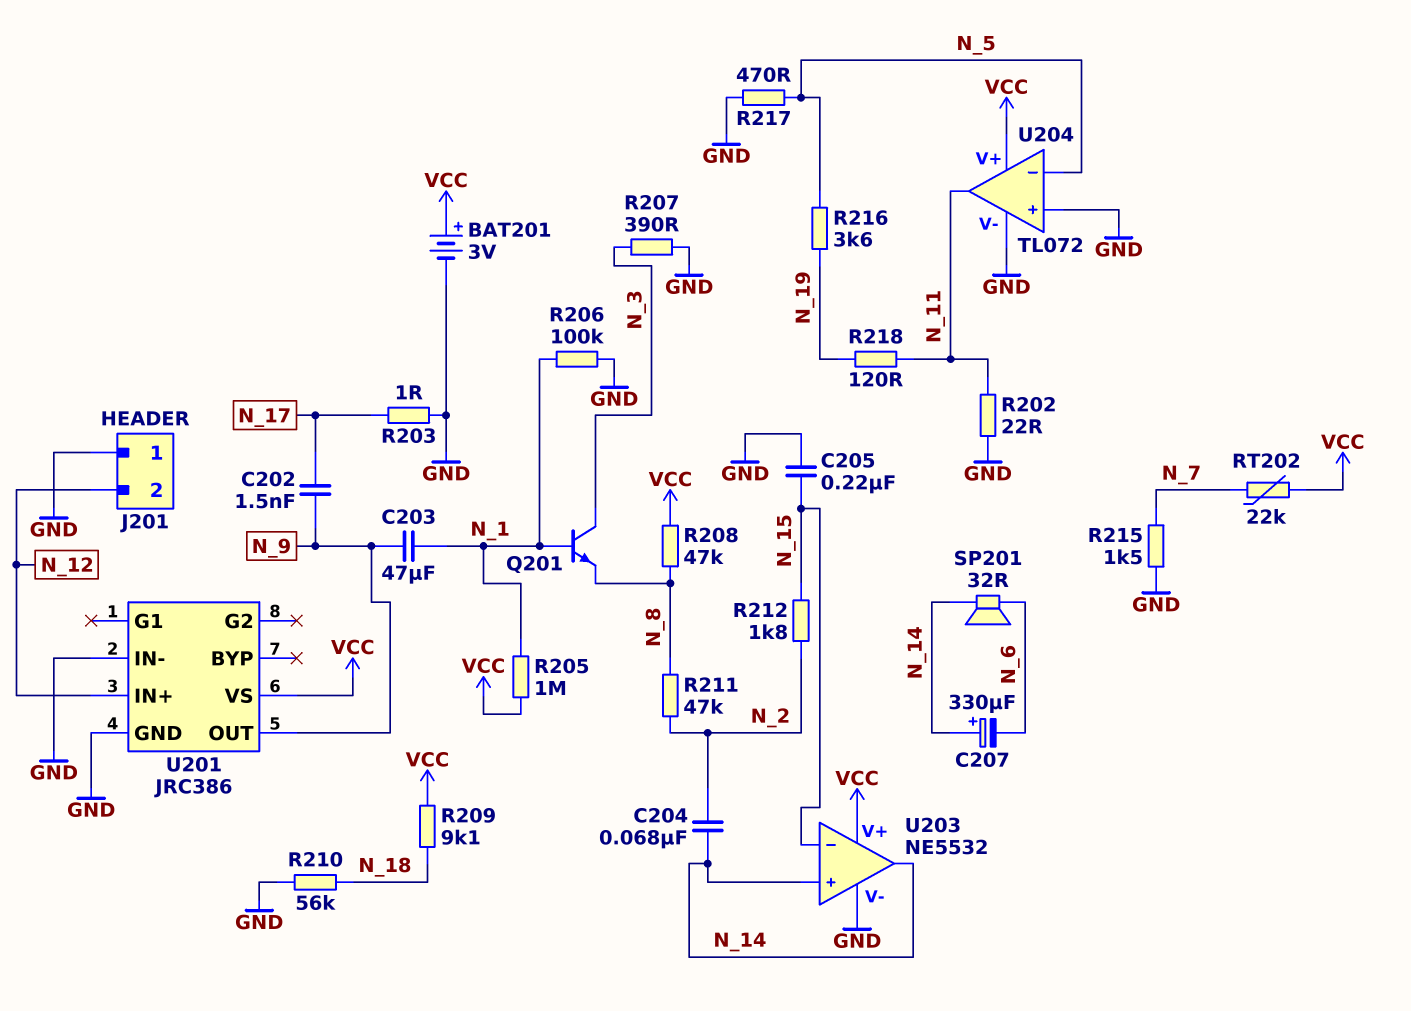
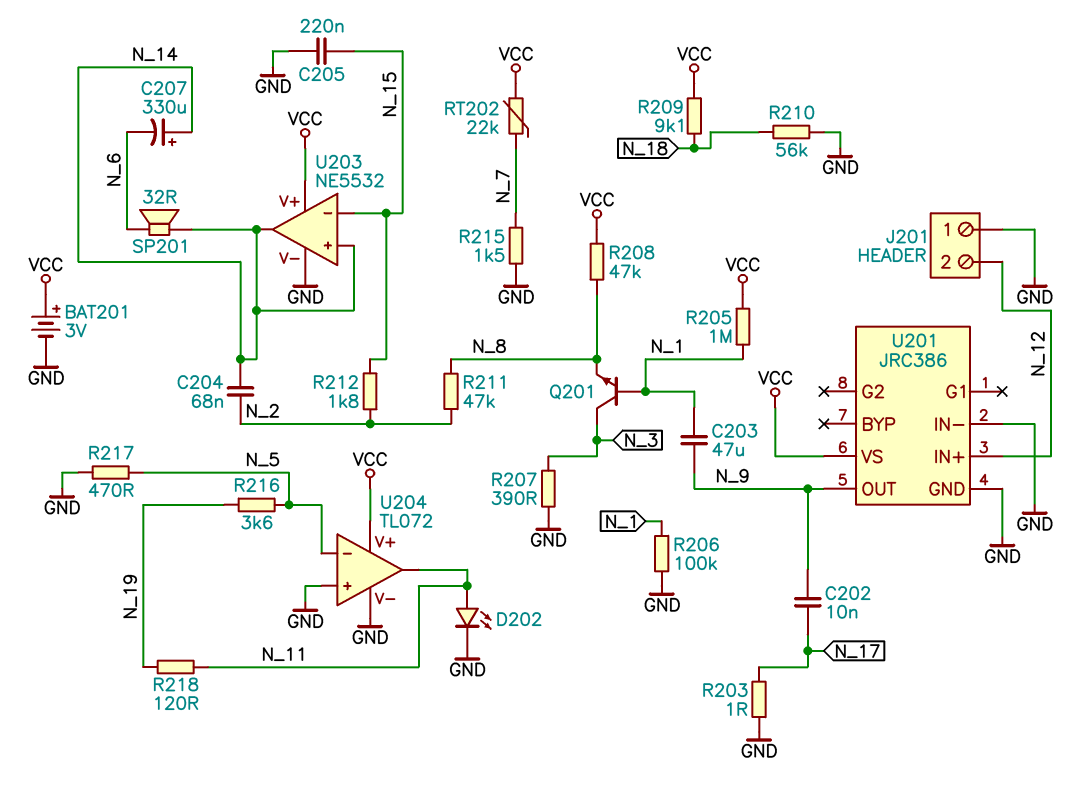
C202: 1.5nF (N_9, N_17) -> 10nF (N_9, N_17)
D202: none -> LED (A N_11, K GND)
R202: 22 (GND, N_11) -> none

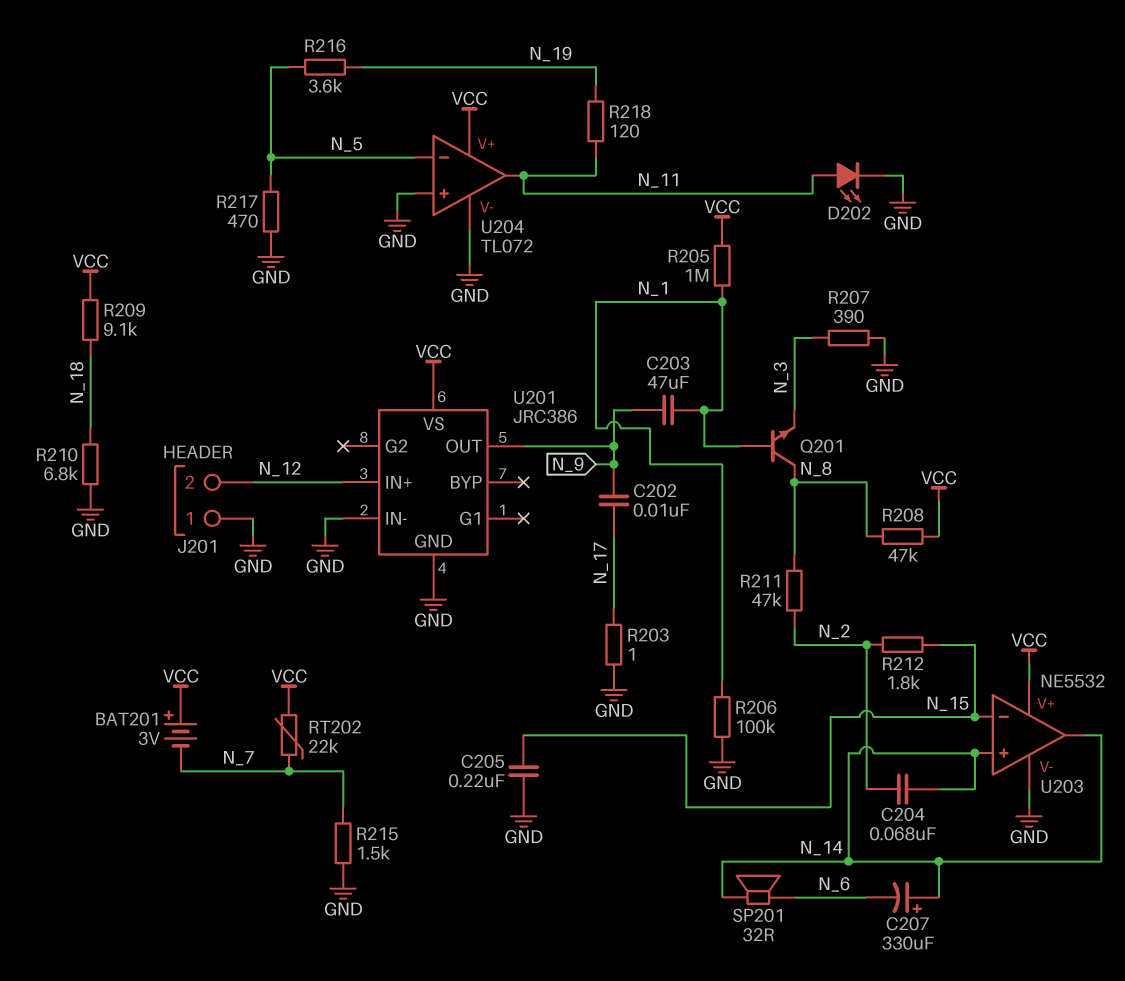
BAT201: 3V (plus VCC, minus GND) -> 3V (plus VCC, minus N_7)
Q201: NPN (B N_1, C N_3, E N_8) -> NPN (B N_1, C N_8, E N_3)
R210: 56k (GND, N_18) -> 6.8k (GND, N_18)

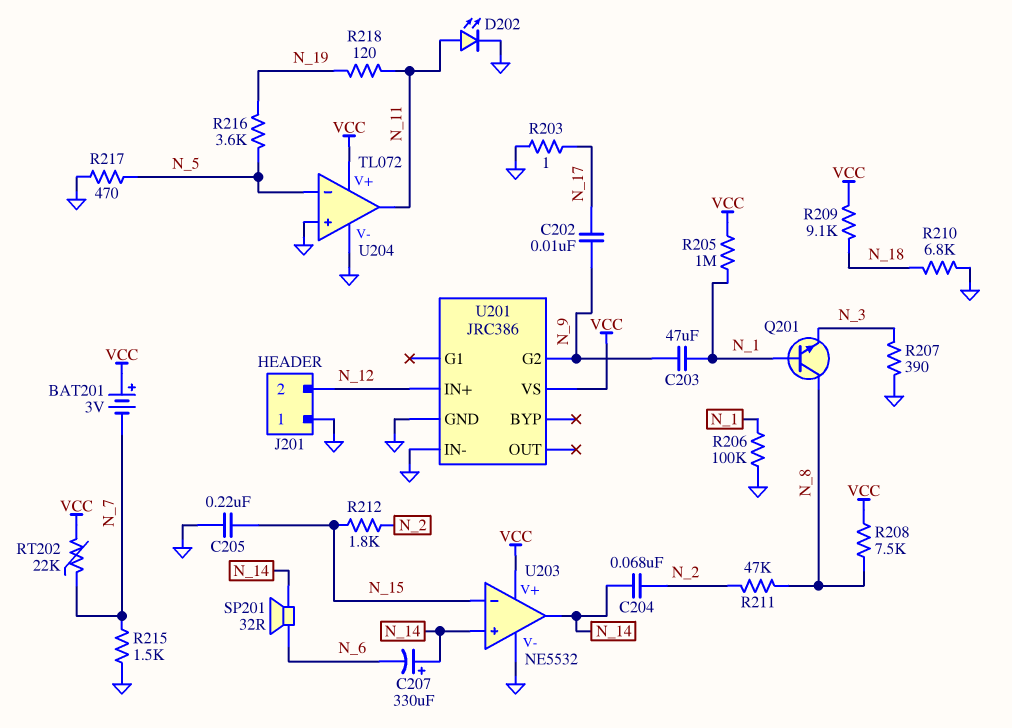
R208: 47k (N_8, VCC) -> 7.5k (N_8, VCC)
U201 pin G2: none -> N_9
U201 pin OUT: N_9 -> none

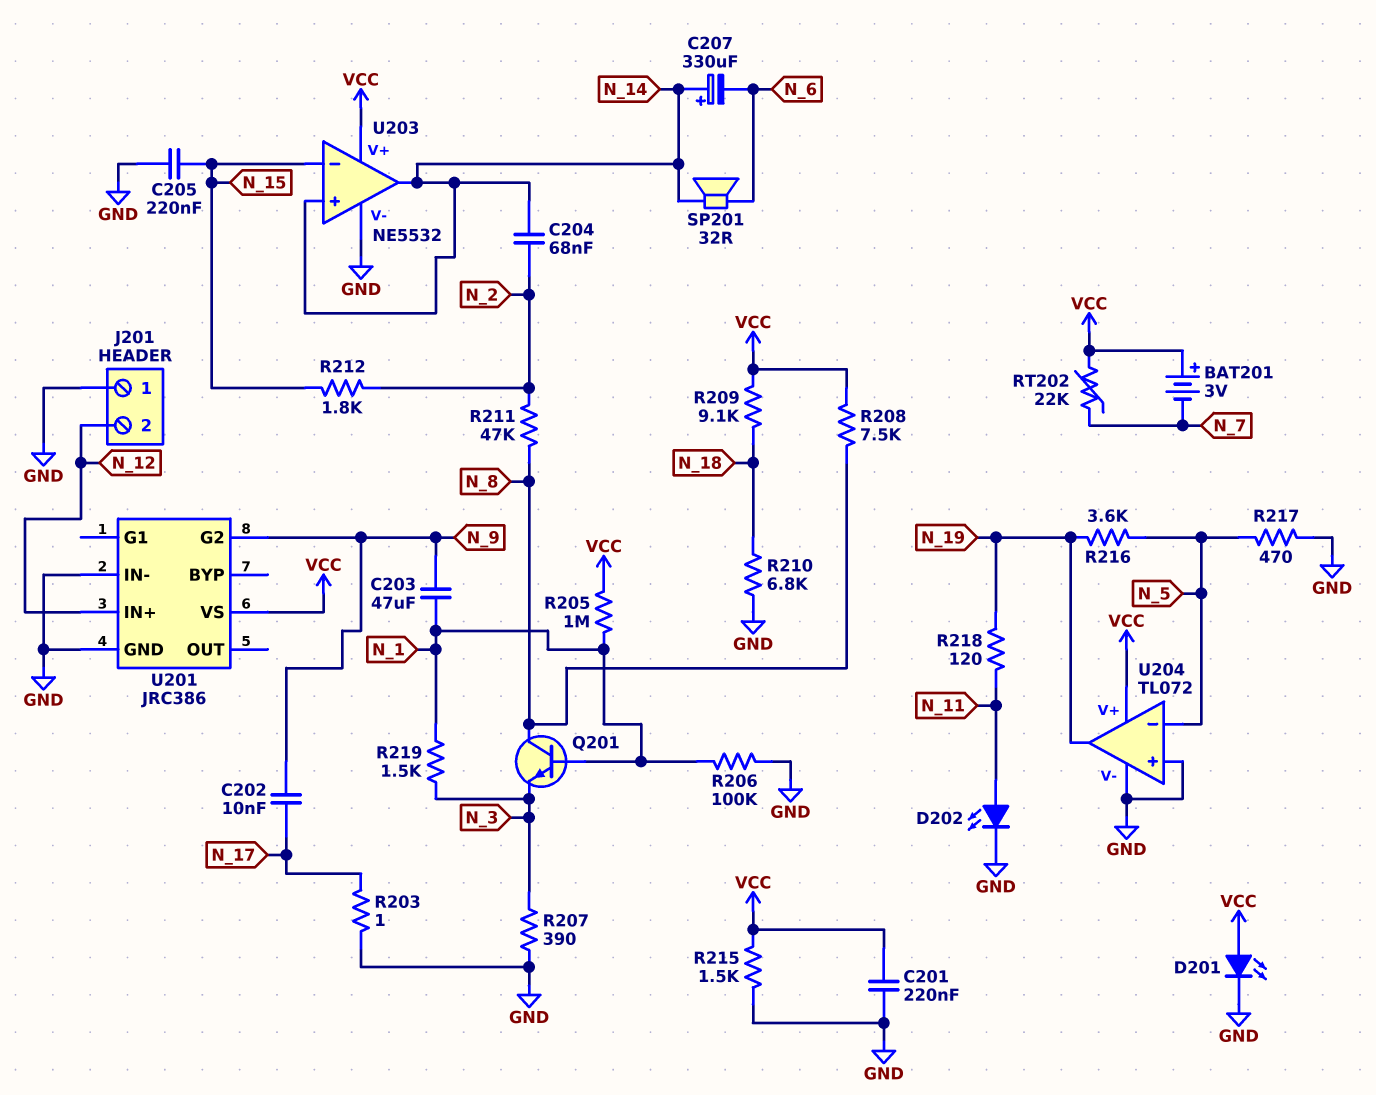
C201: none -> 220nF (GND, VCC)
D201: none -> LED (A VCC, K GND)
R215: 1.5k (GND, N_7) -> 1.5k (GND, VCC)
R219: none -> 1.5k (N_1, N_3)
U204 pin out: N_11 -> N_19

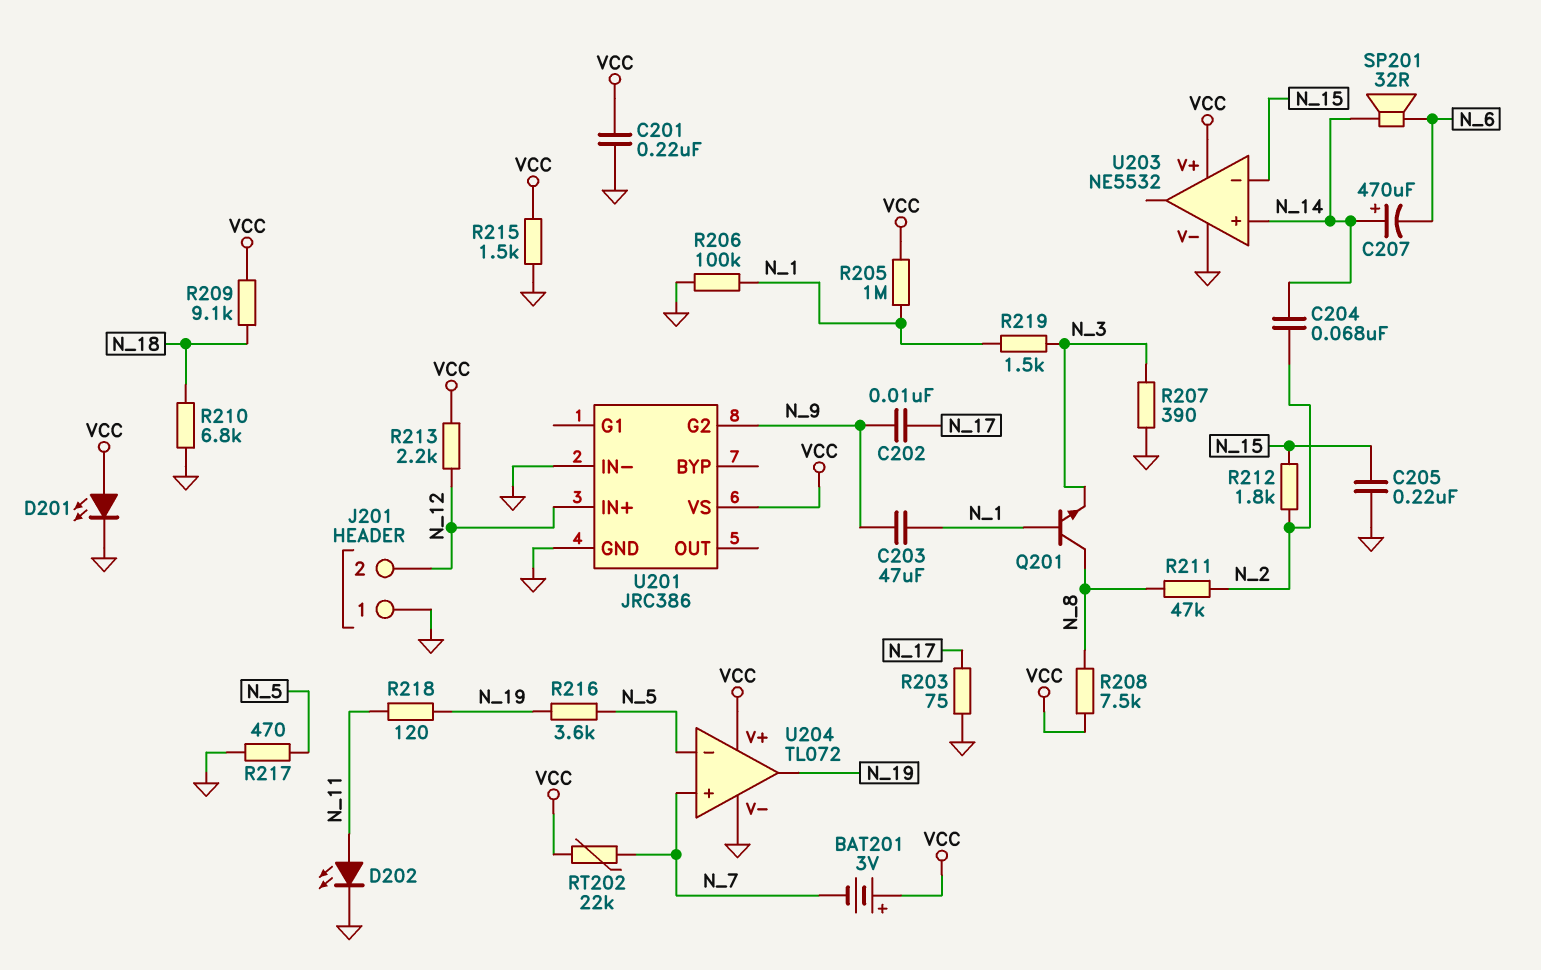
C207: 330uF (plus N_14, minus N_6) -> 470uF (plus N_14, minus N_6)
R203: 1 (GND, N_17) -> 75 (GND, N_17)
R213: none -> 2.2k (N_12, VCC)
U203 pin out: N_14 -> none
U204 pin in+: GND -> N_7

